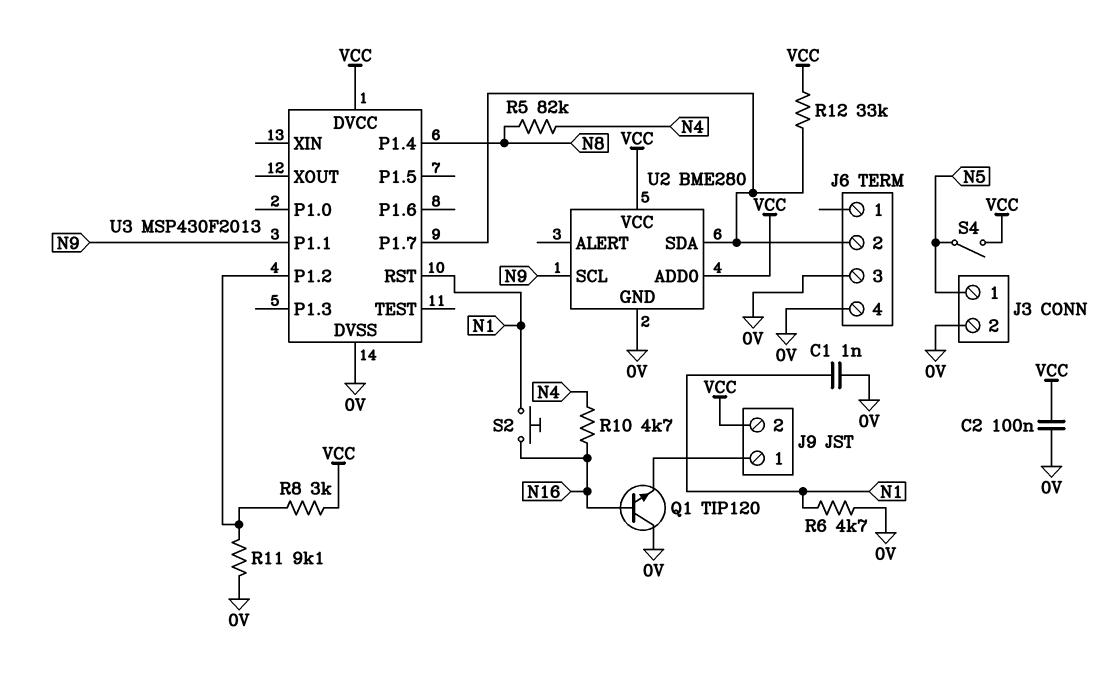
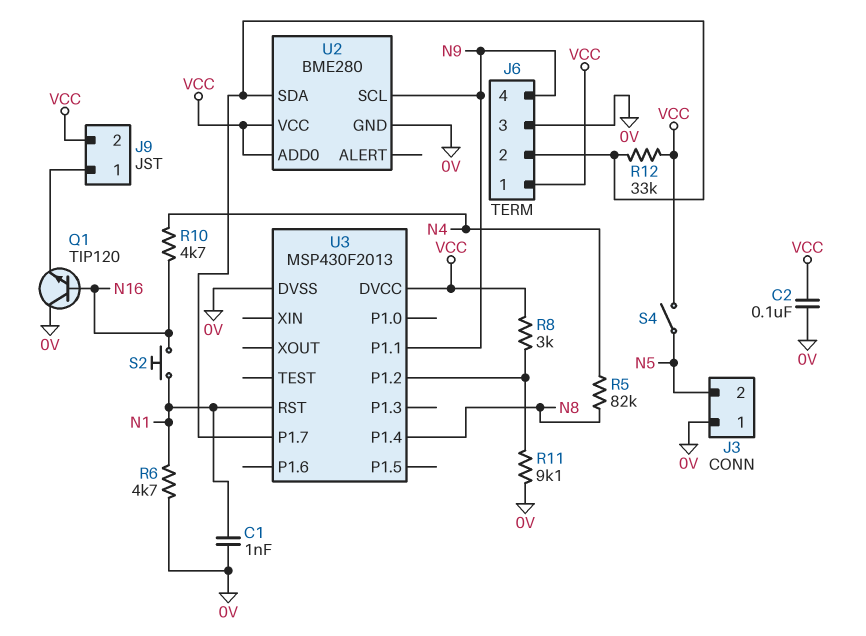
J3 pin 1: N5 -> 0V
J3 pin 2: 0V -> N5
J6 pin 1: none -> VCC
J6 pin 4: 0V -> N9

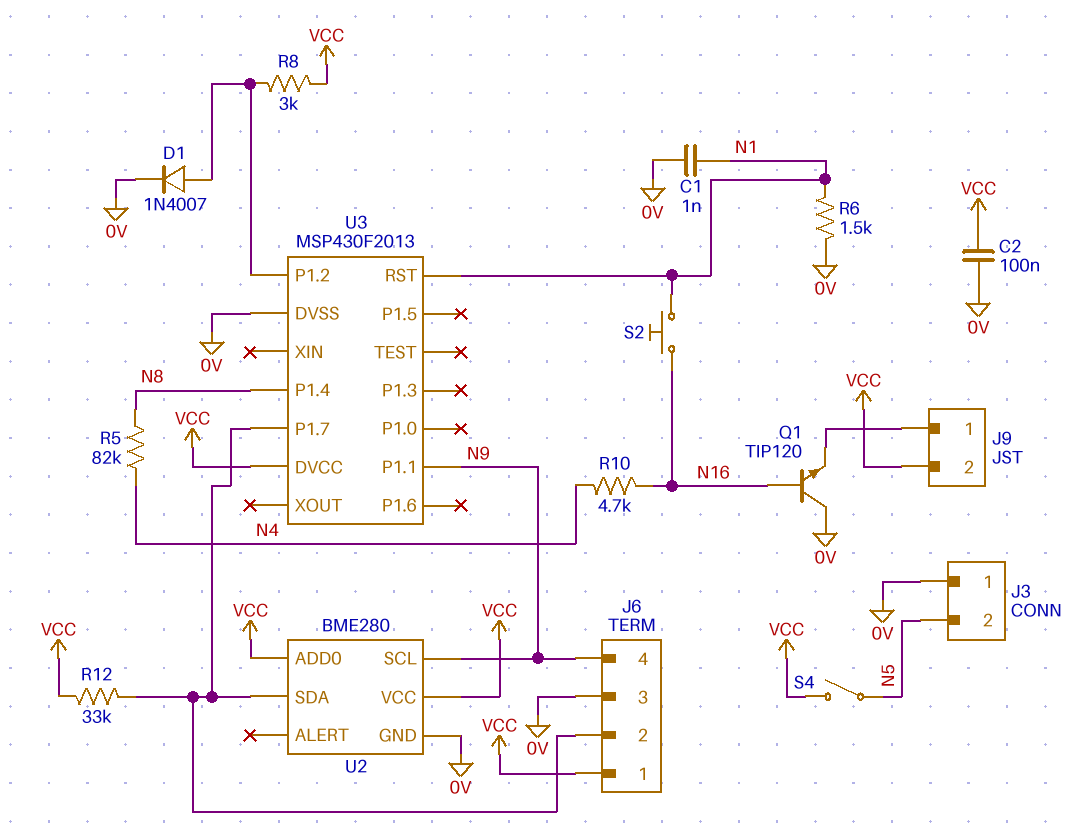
D1: none -> diode 1N4007 (A U3/P1.2, K 0V)
R6: 4.7k (0V, N1) -> 1.5k (0V, N1)
R11: 9.1k (0V, U3/P1.2) -> none

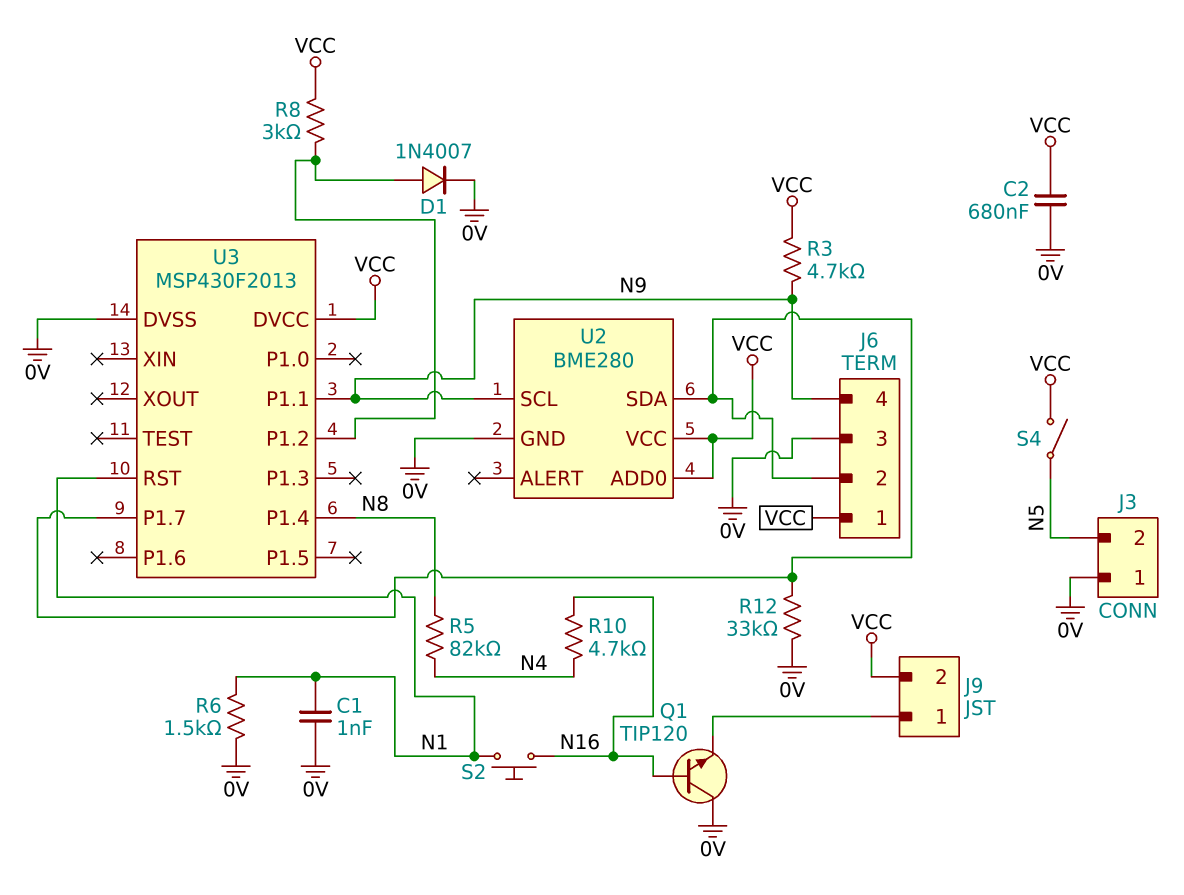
C2: 100nF (0V, VCC) -> 680nF (0V, VCC)
R3: none -> 4.7k (N9, VCC)
R12: 33k (J6/2, VCC) -> 33k (0V, J6/2)

